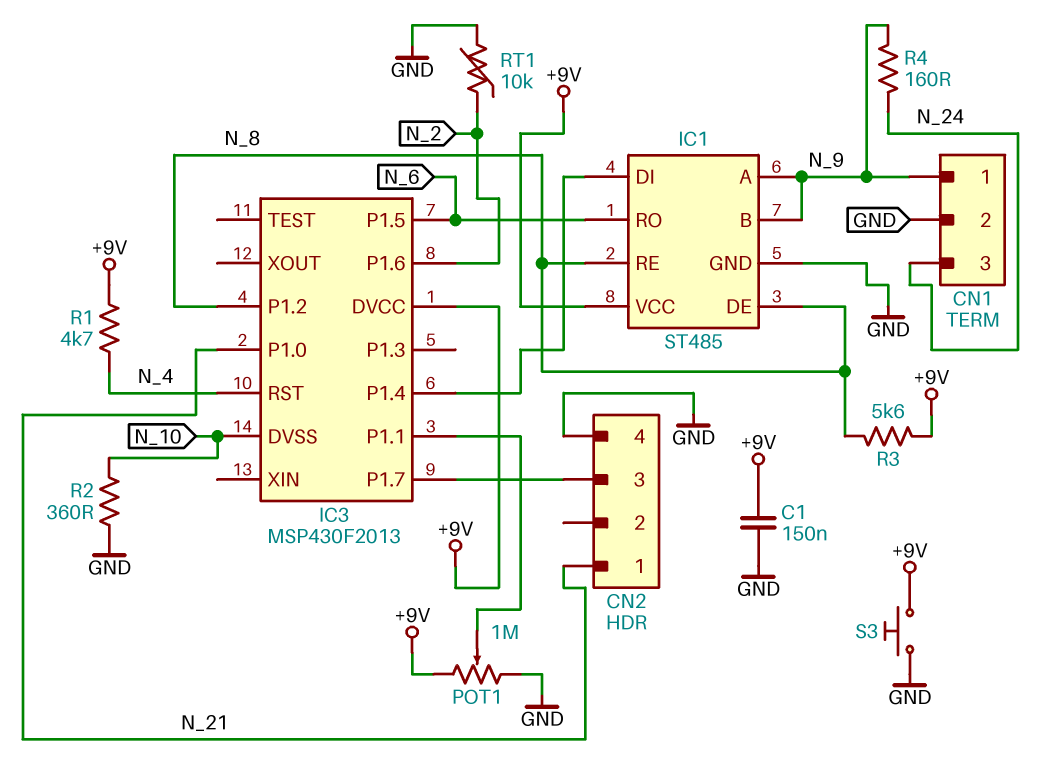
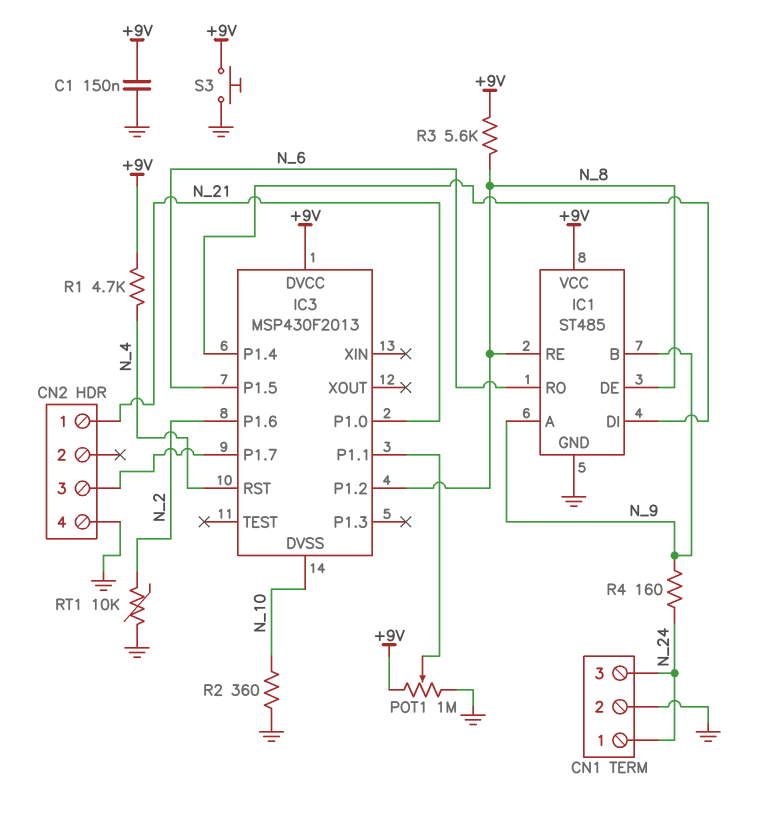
CN1 pin 1: N_9 -> N_24

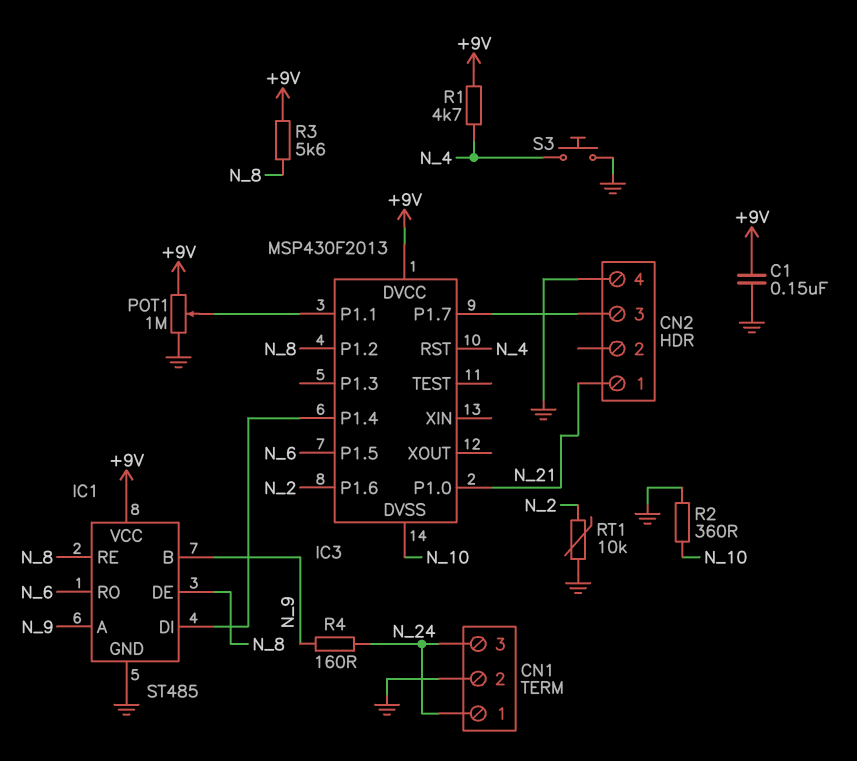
S3: button (+9V, GND) -> button (GND, N_4)

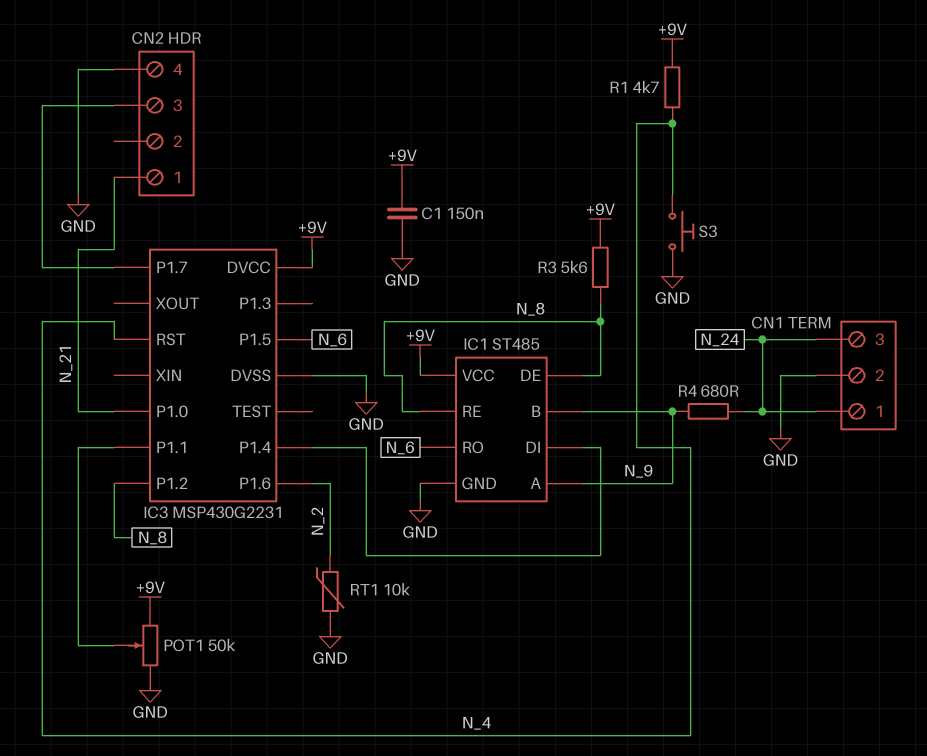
IC3: MSP430F2013 -> MSP430G2231
IC3 pin DVSS: N_10 -> GND
POT1: 1M (+9V, GND, wiper IC3/P1.1) -> 50k (+9V, GND, wiper IC3/P1.1)
R2: 360 (GND, N_10) -> none
R4: 160 (N_9, N_24) -> 680 (N_9, N_24)

